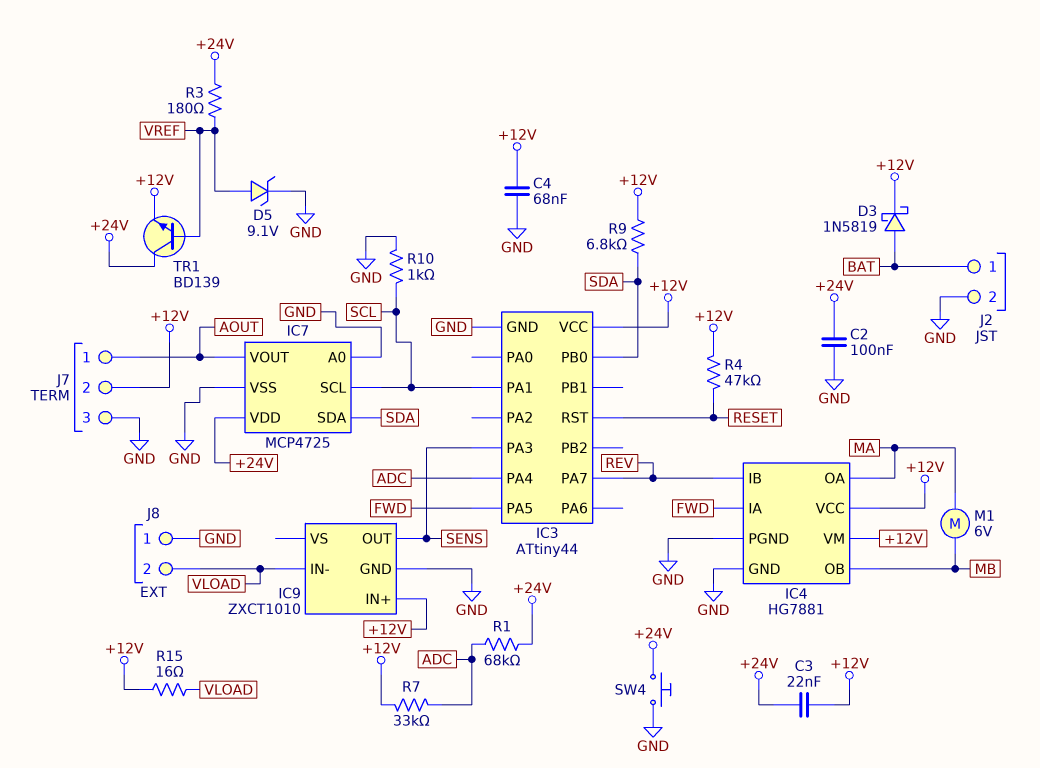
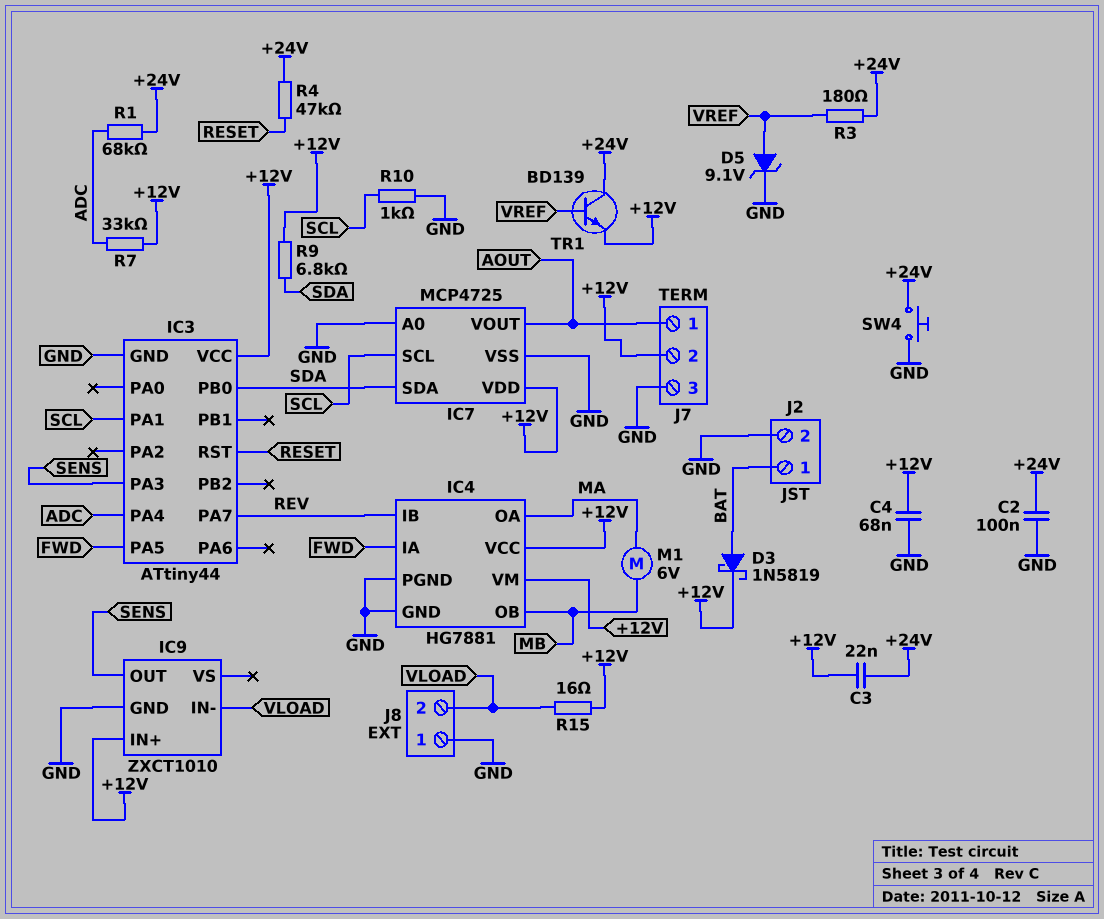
IC7 pin VDD: +24V -> +12V
R4: 47k (+12V, RESET) -> 47k (+24V, RESET)

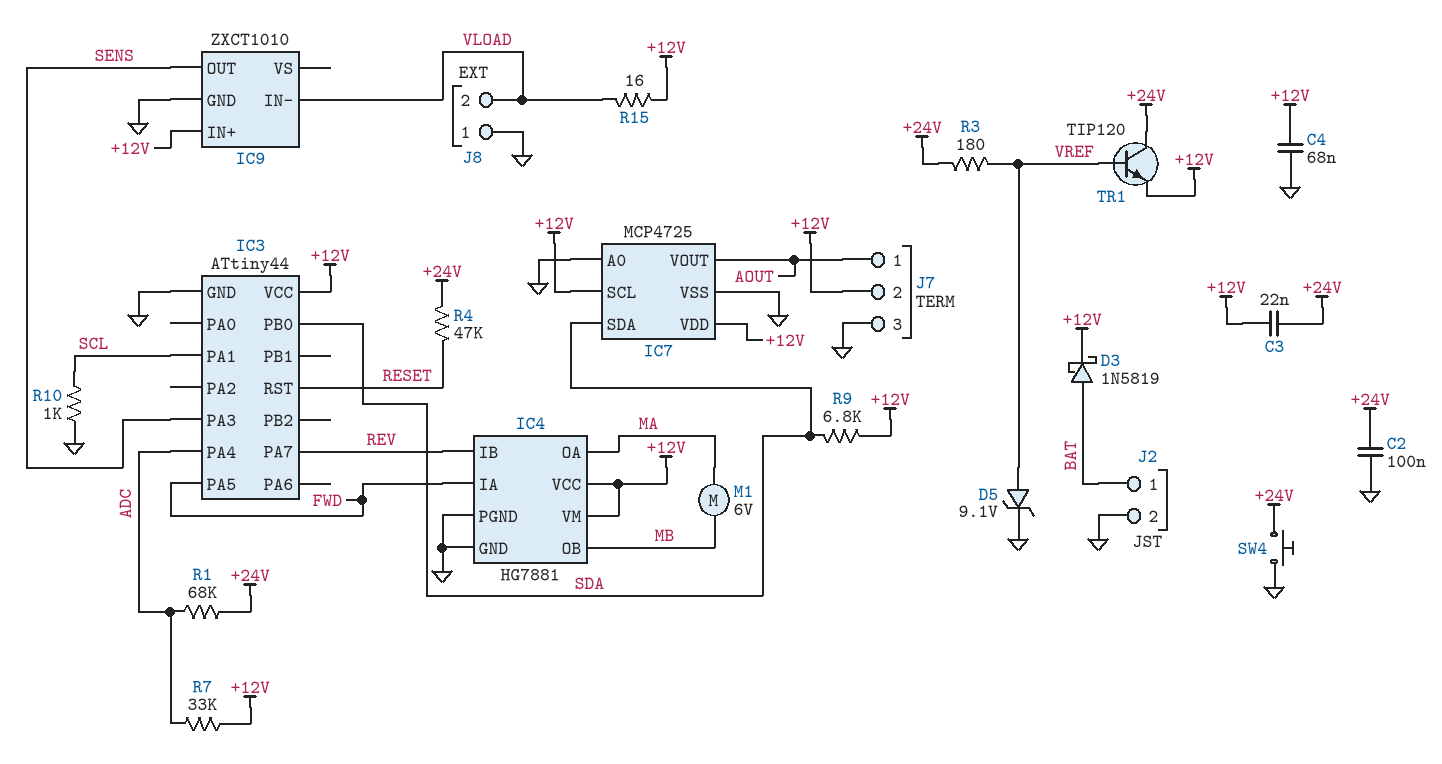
IC7 pin SCL: SCL -> +12V
TR1: NPN BD139 (B VREF, C +24V, E +12V) -> NPN TIP120 (B VREF, C +24V, E +12V)

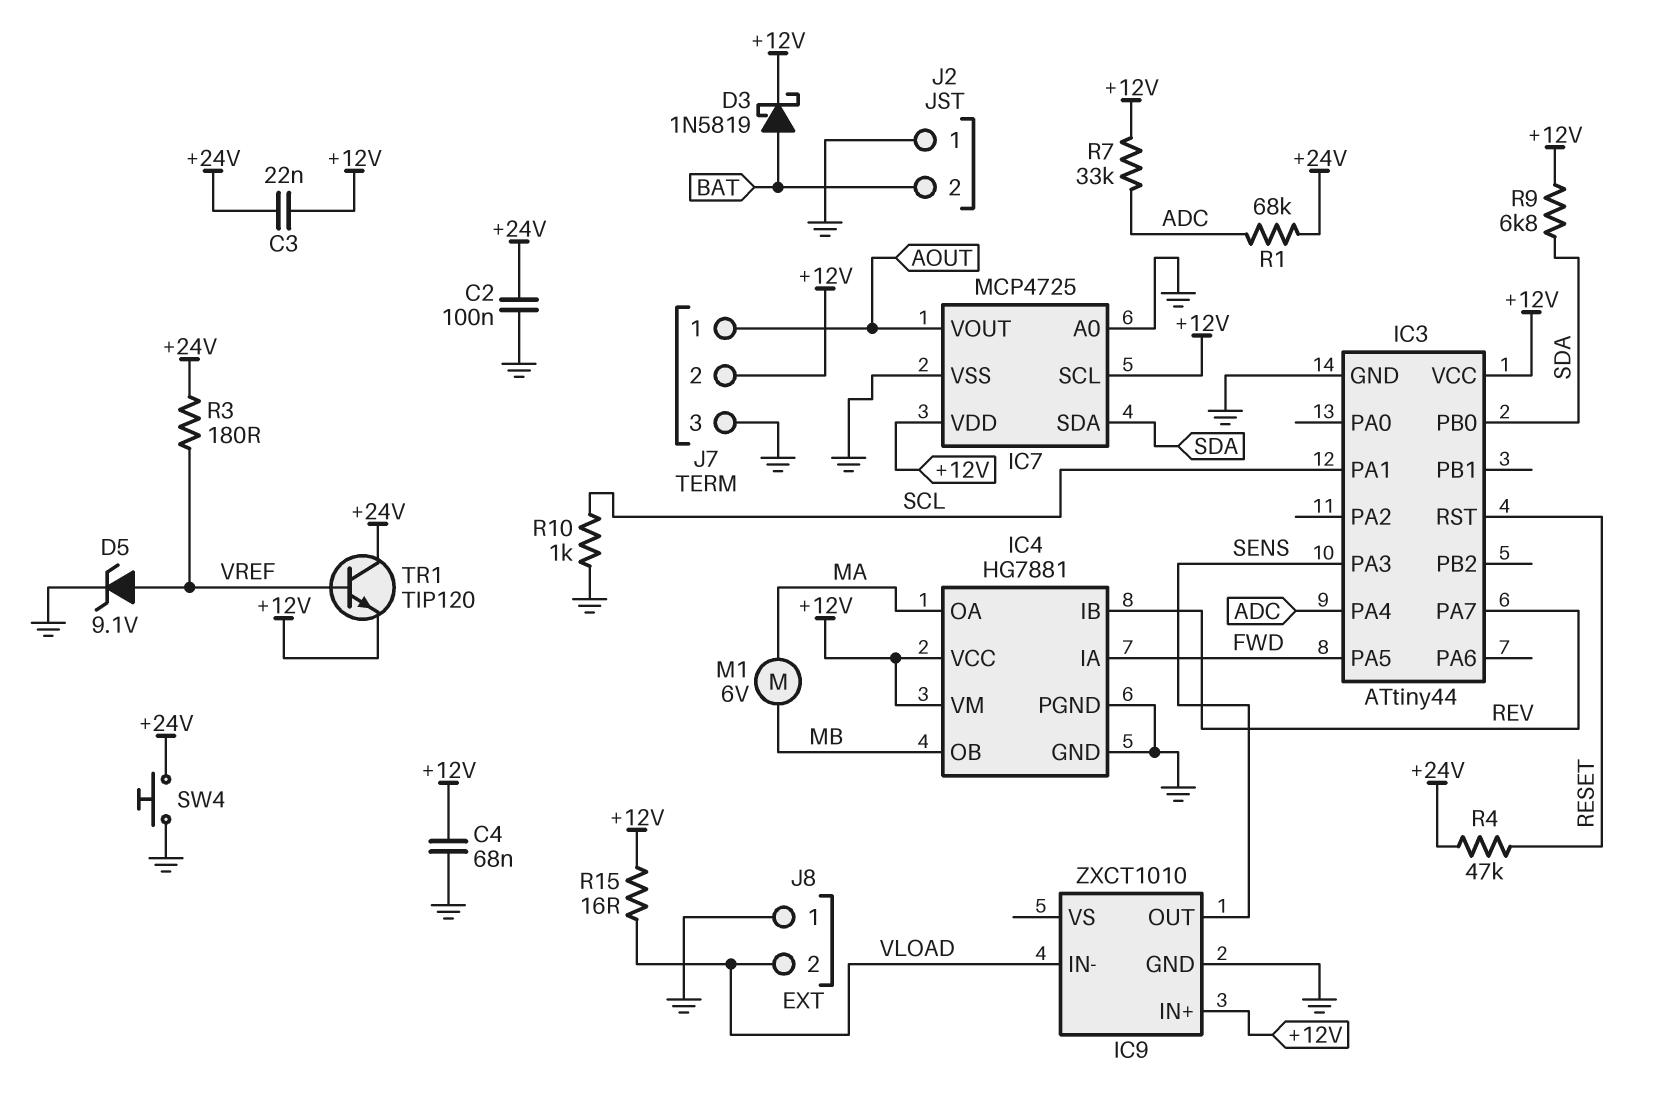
J2 pin 1: BAT -> GND
J2 pin 2: GND -> BAT

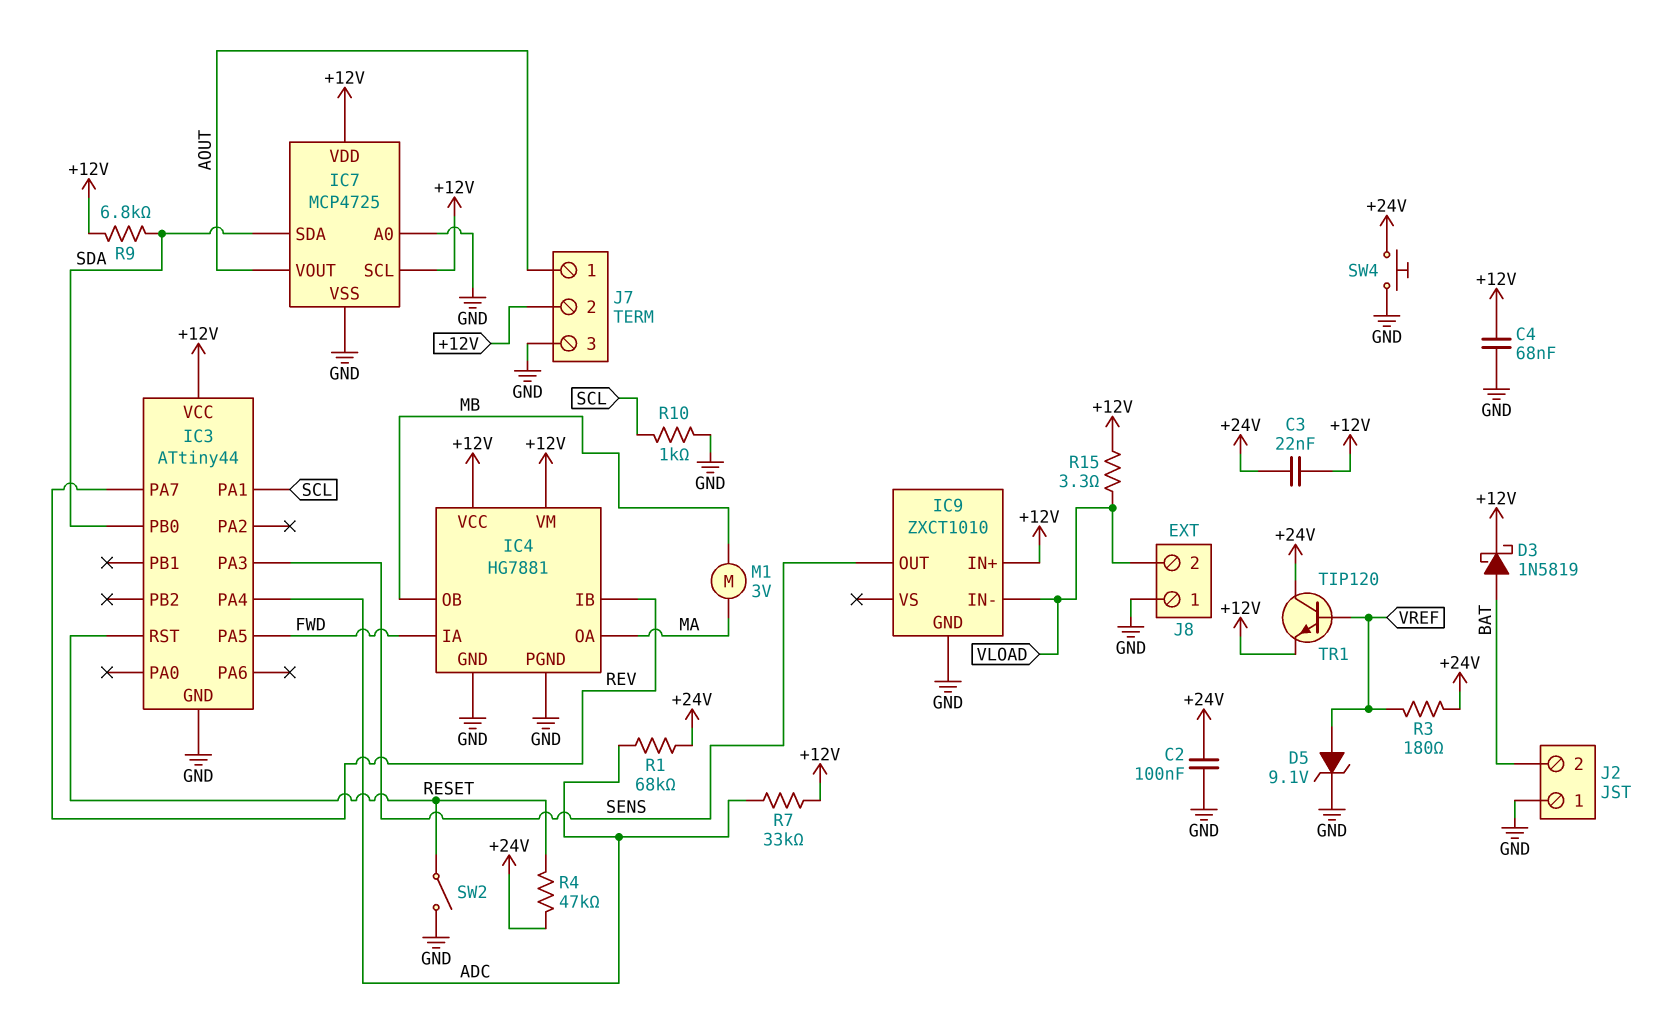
M1: motor 6V (MA, MB) -> motor 3V (MA, MB)
R15: 16 (+12V, VLOAD) -> 3.3 (+12V, VLOAD)
SW2: none -> switch (GND, RESET)

